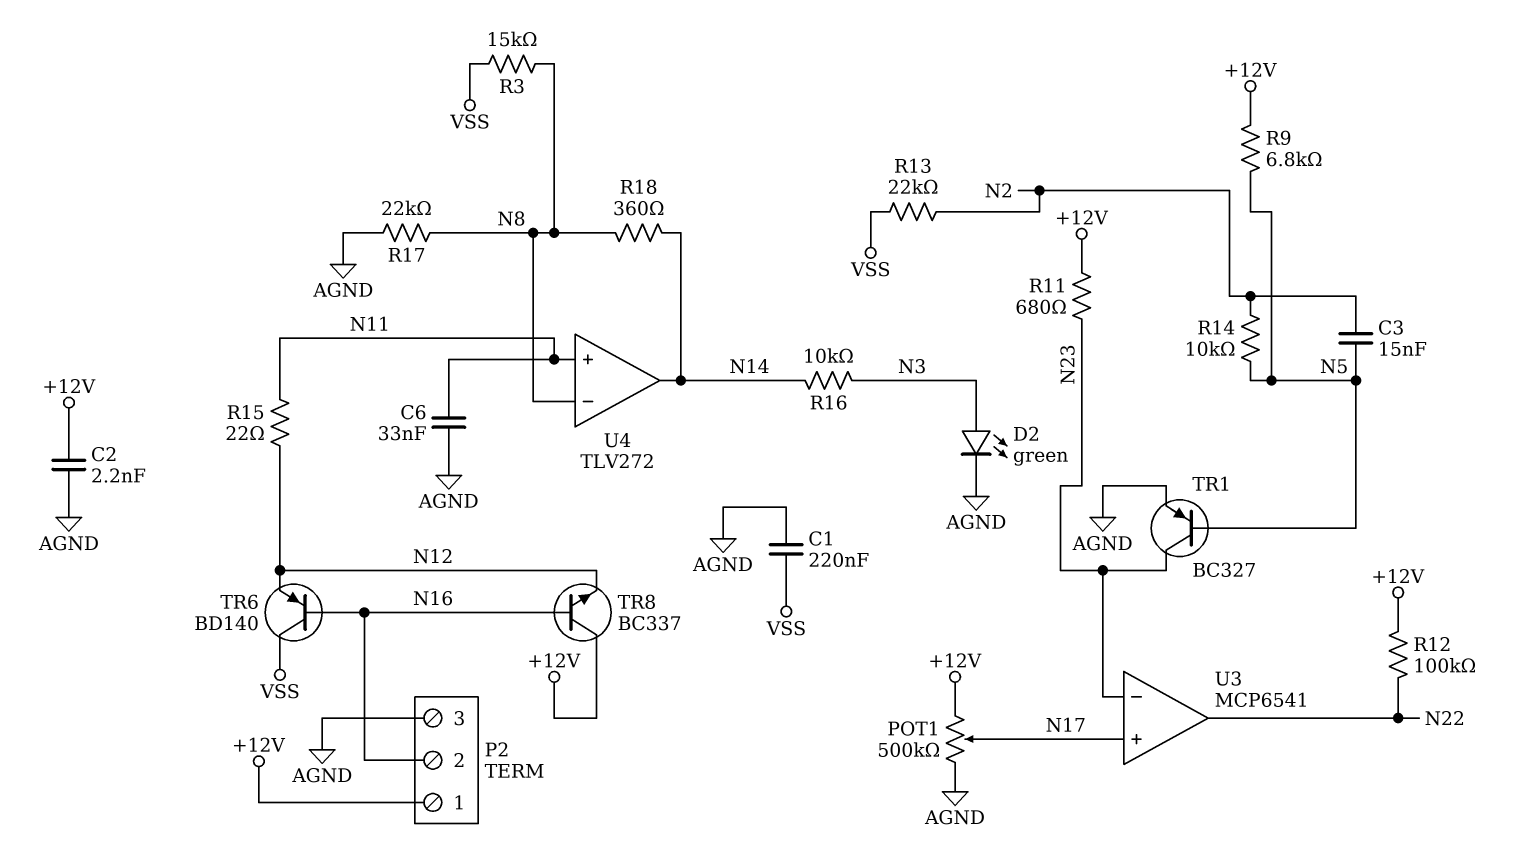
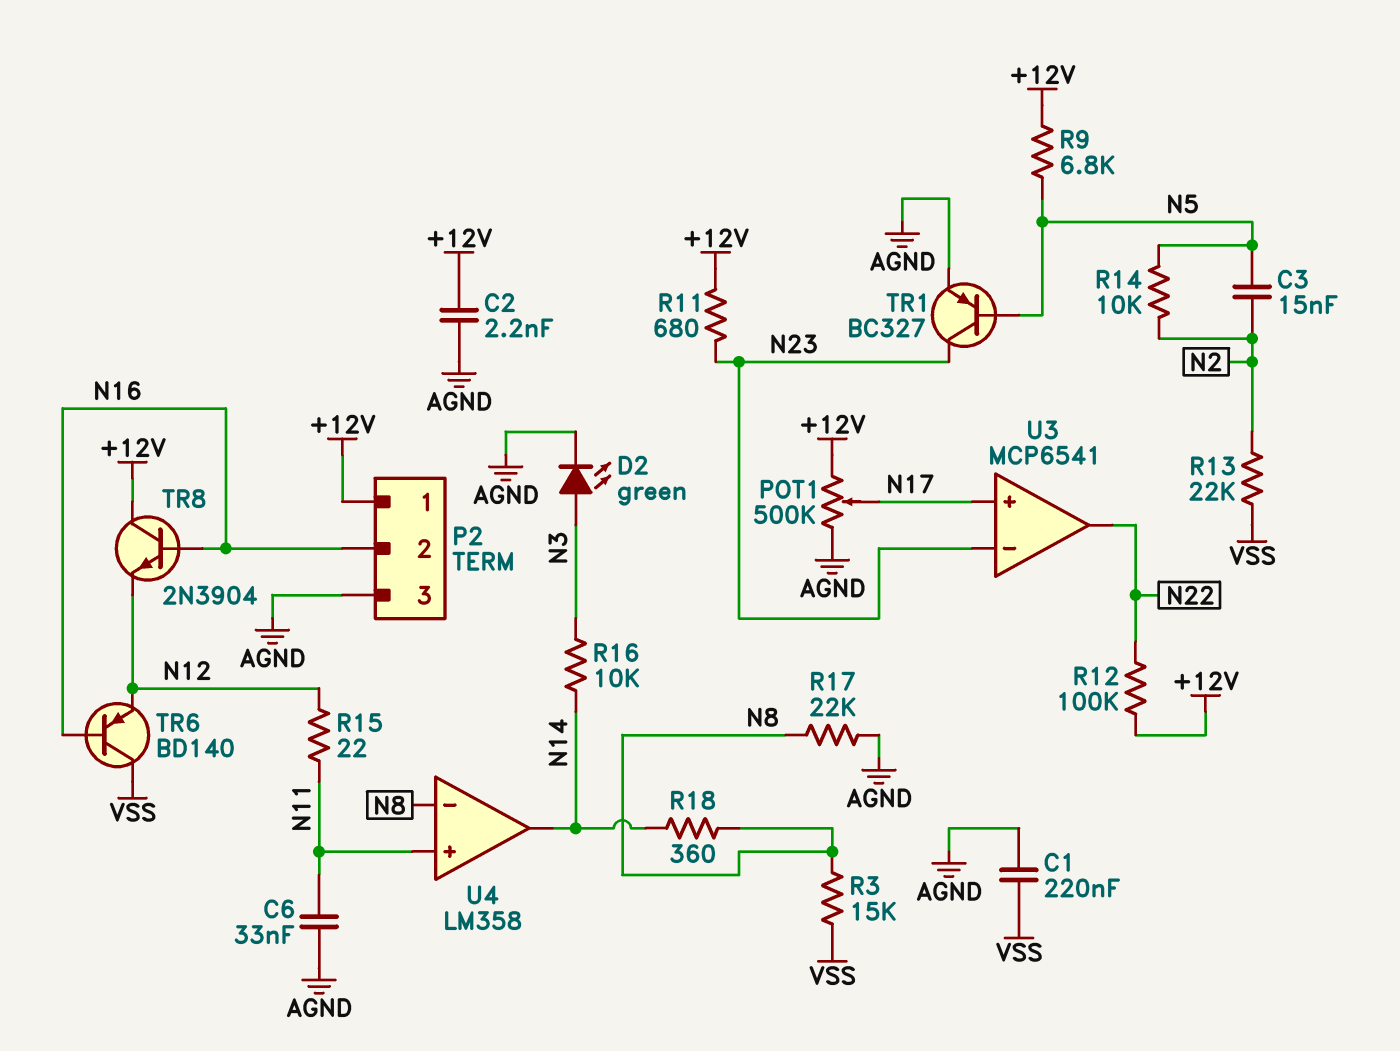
TR8: NPN BC337 (B N16, C +12V, E N12) -> NPN 2N3904 (B N16, C +12V, E N12)
U4: TLV272 -> LM358

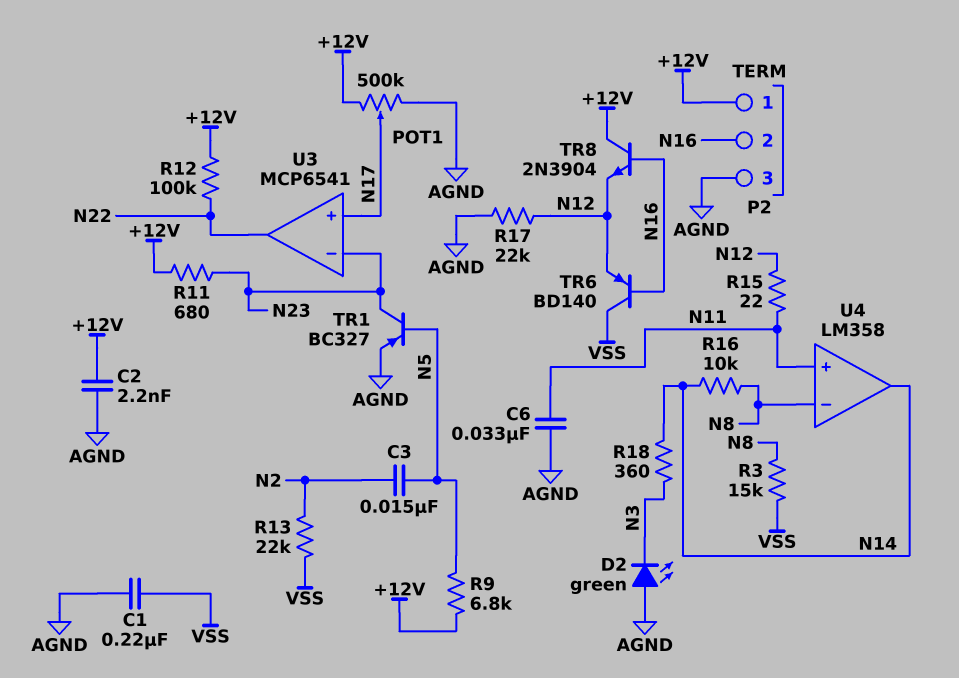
D2: LED green (A N3, K AGND) -> LED green (A AGND, K N3)
R14: 10k (N2, N5) -> none
R16: 10k (N3, N14) -> 10k (N8, N14)
R17: 22k (AGND, N8) -> 22k (AGND, N12)
R18: 360 (N8, N14) -> 360 (N3, N14)

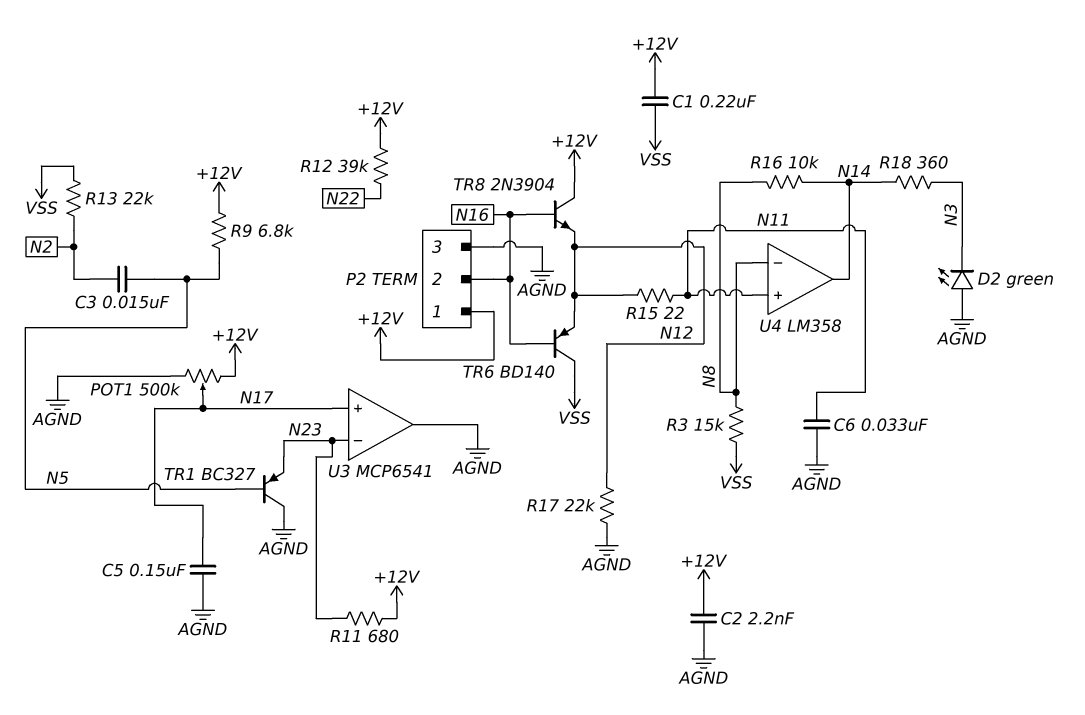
C1: 220nF (AGND, VSS) -> 220nF (+12V, VSS)
C5: none -> 150nF (AGND, N17)
R12: 100k (+12V, N22) -> 39k (+12V, N22)
TR1: PNP BC327 (B N5, C N23, E AGND) -> PNP BC327 (B N5, C AGND, E N23)
U3 pin out: N22 -> AGND

